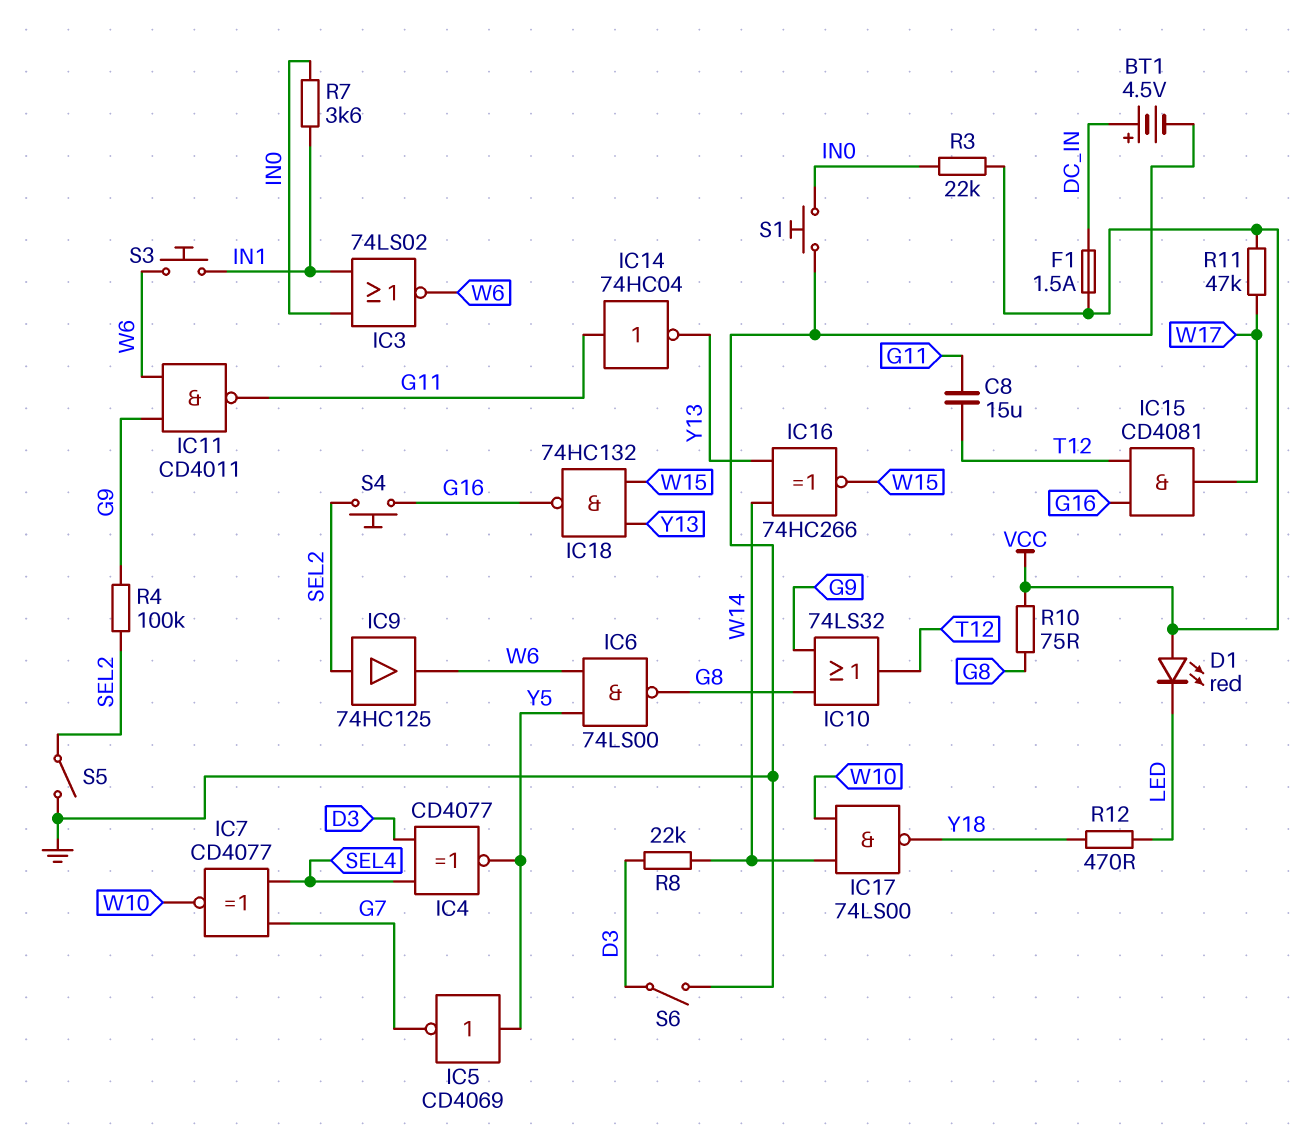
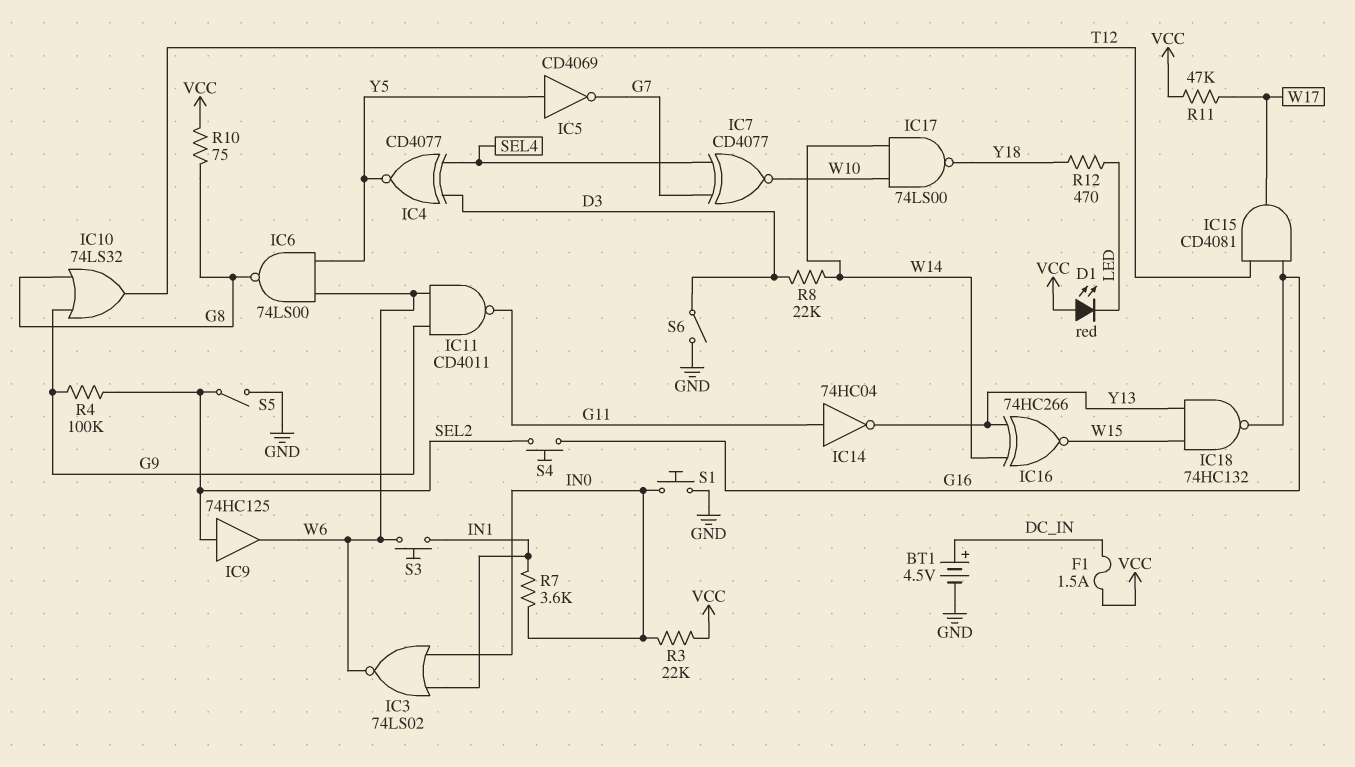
C8: 15uF (G11, T12) -> none

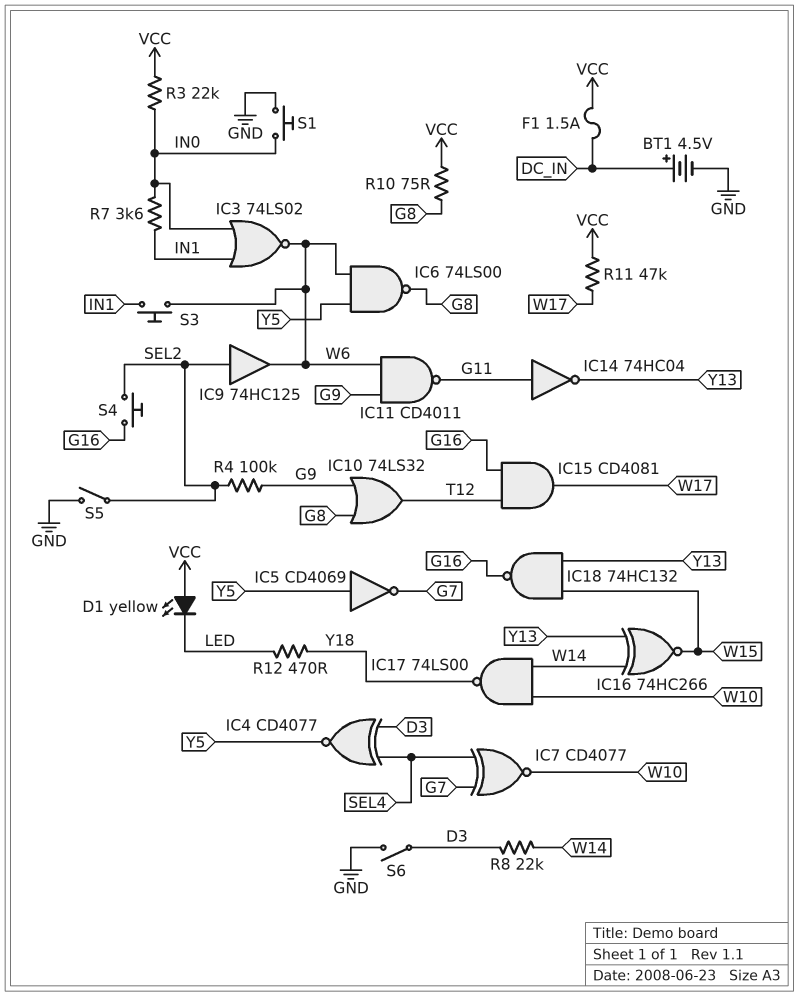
D1: LED red (A VCC, K LED) -> LED yellow (A VCC, K LED)

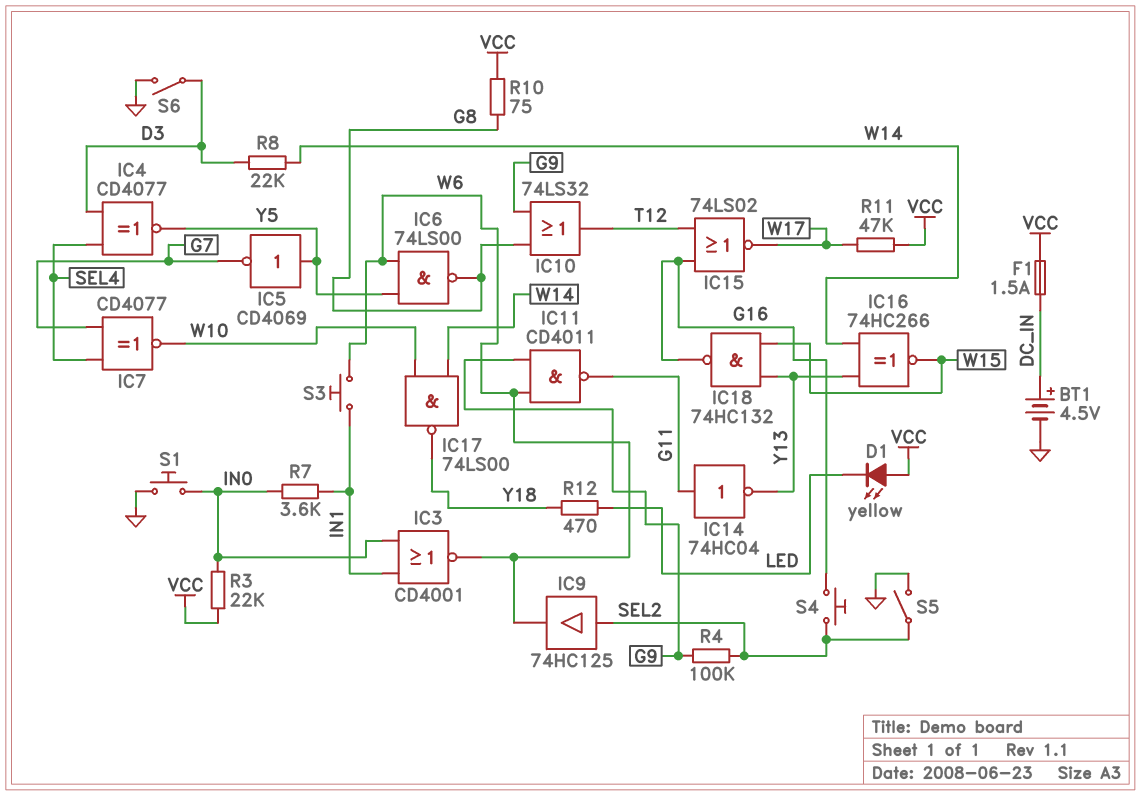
IC3: NOR 74LS02 (in IN0, in IN1, out W6) -> NOR CD4001 (in IN0, in IN1, out W6)
IC15: AND CD4081 (in G16, in T12, out W17) -> NOR 74LS02 (in G16, in T12, out W17)

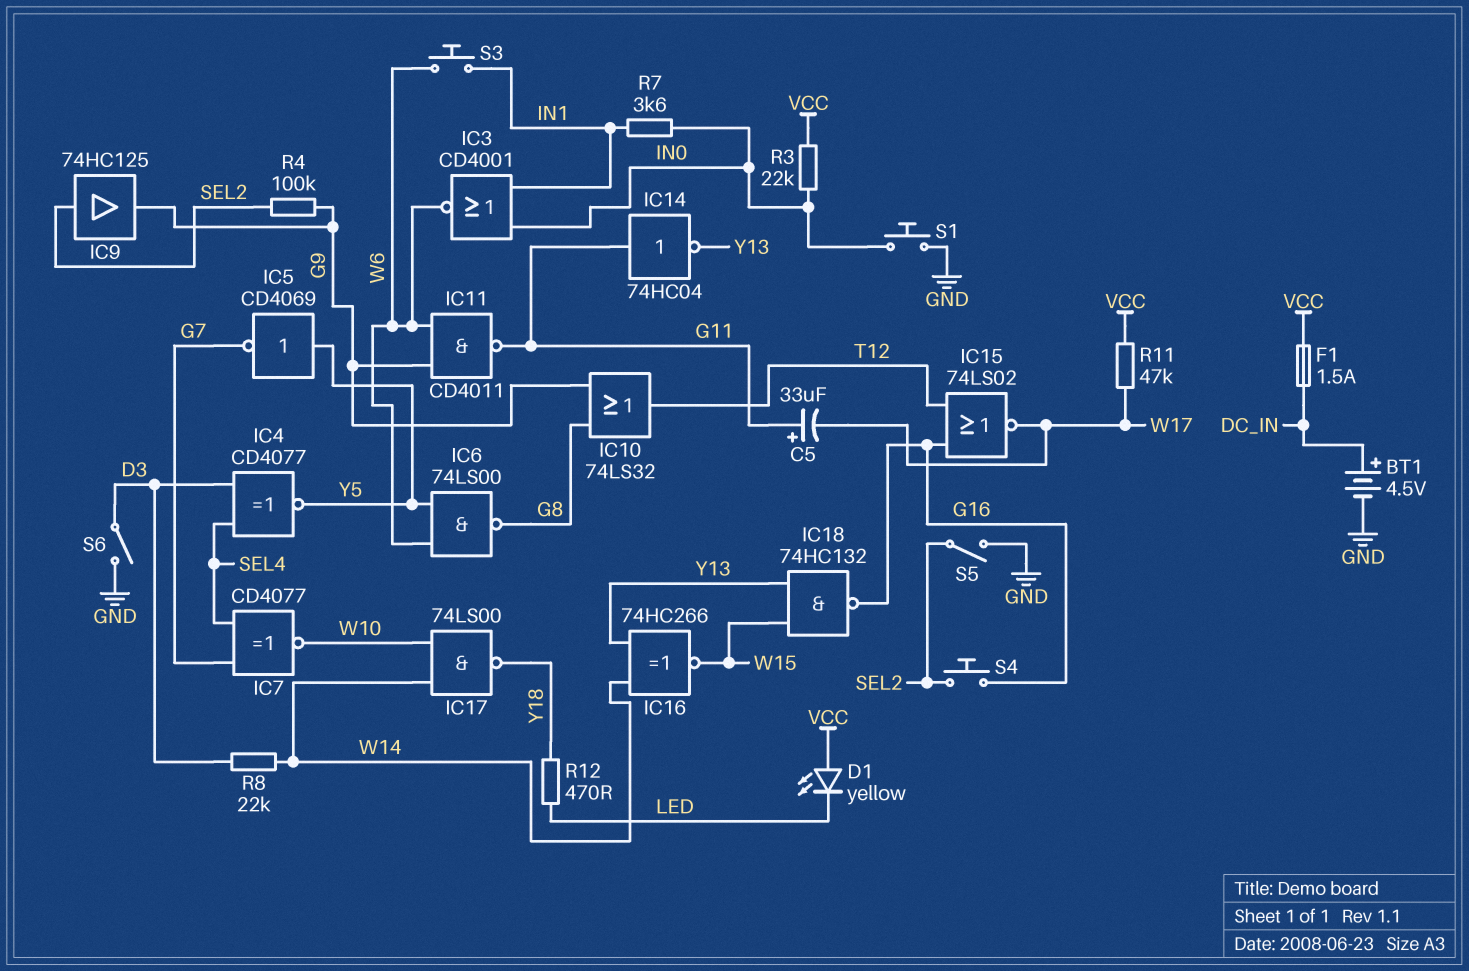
C5: none -> 33uF (plus G11, minus W17)
IC9: buffer 74HC125 (in SEL2, out W6) -> buffer 74HC125 (in SEL2, out G9)
R10: 75 (G8, VCC) -> none

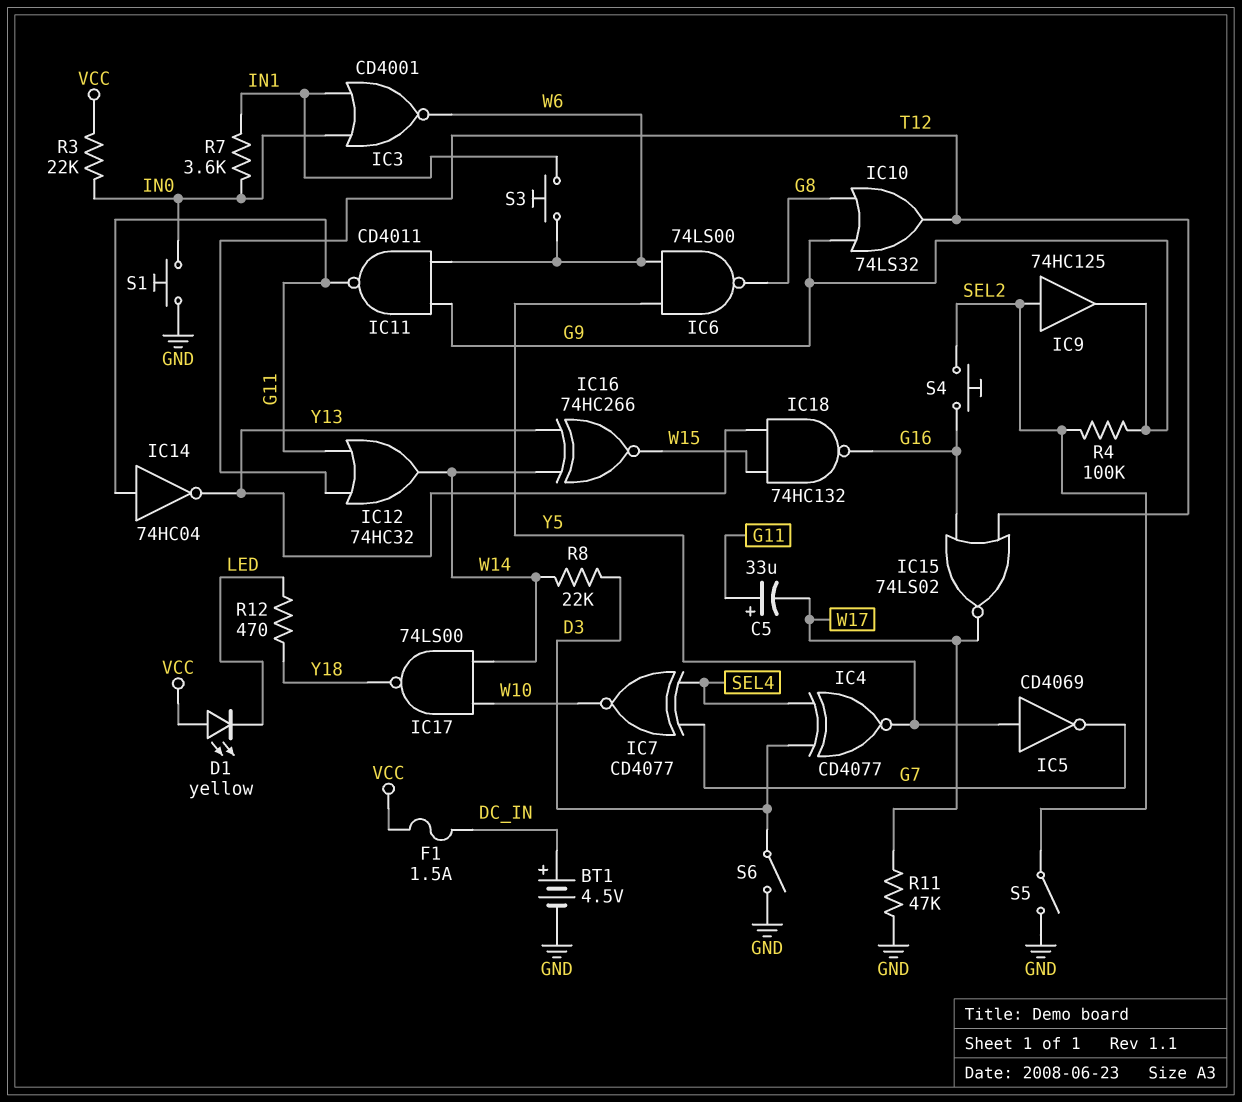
IC12: none -> OR 74HC32 (in G11, in T12, out W14)
R11: 47k (VCC, W17) -> 47k (GND, W17)

